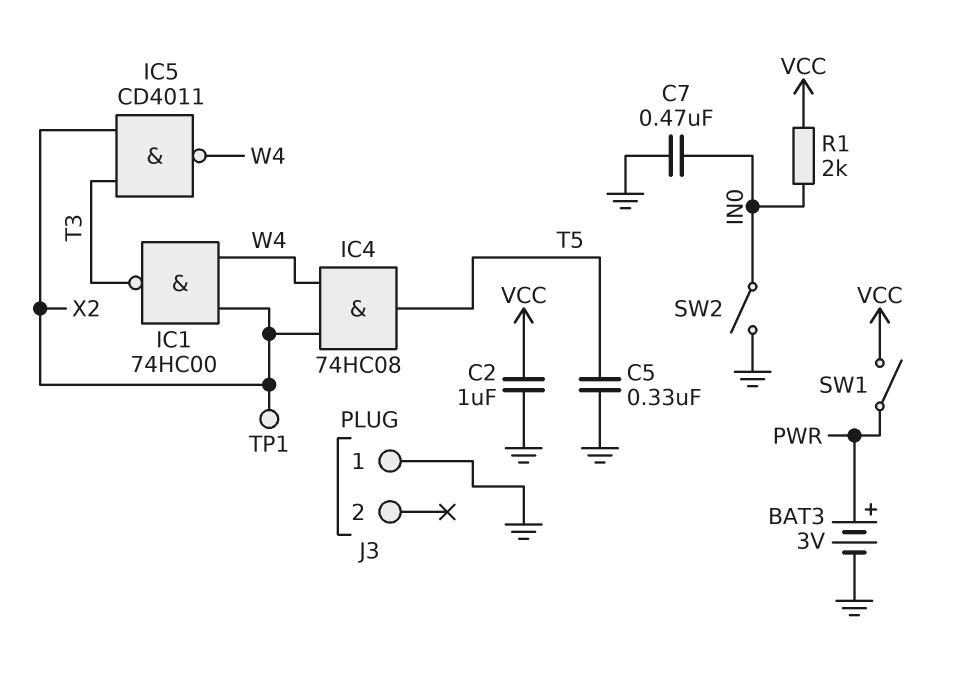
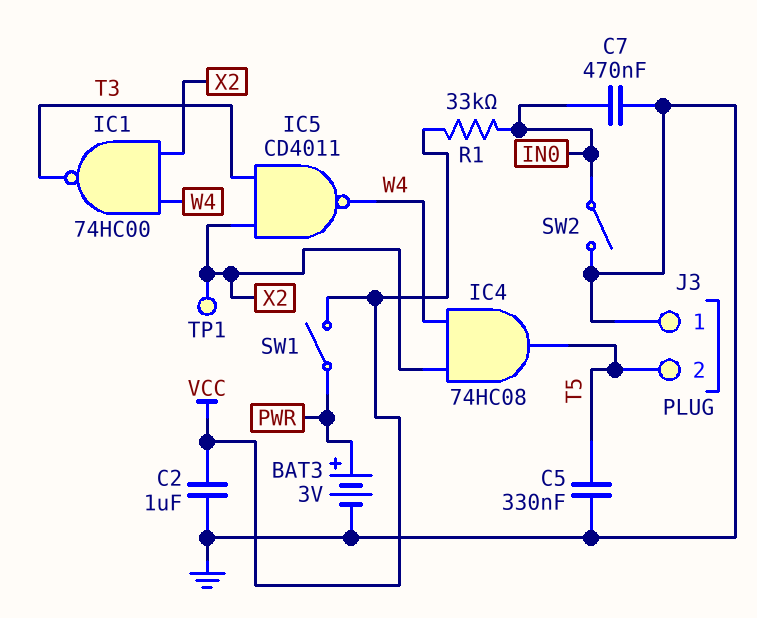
J3 pin 2: none -> T5
R1: 2k (IN0, VCC) -> 33k (IN0, VCC)

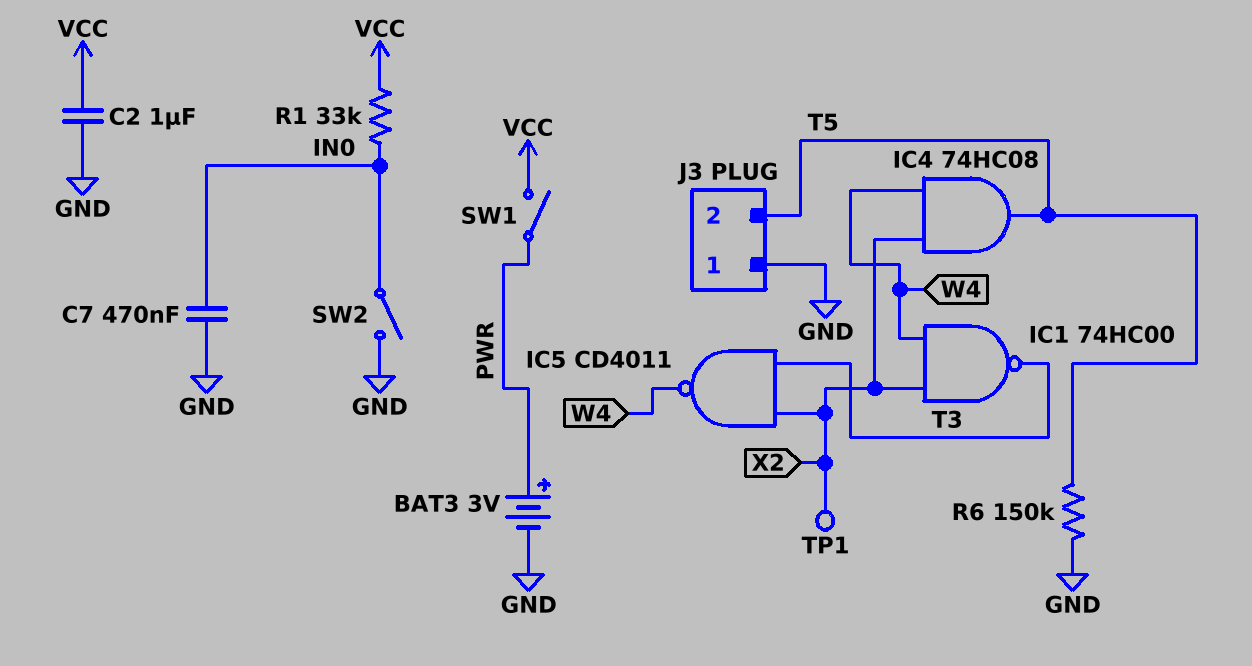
C5: 330nF (GND, T5) -> none
R6: none -> 150k (GND, T5)

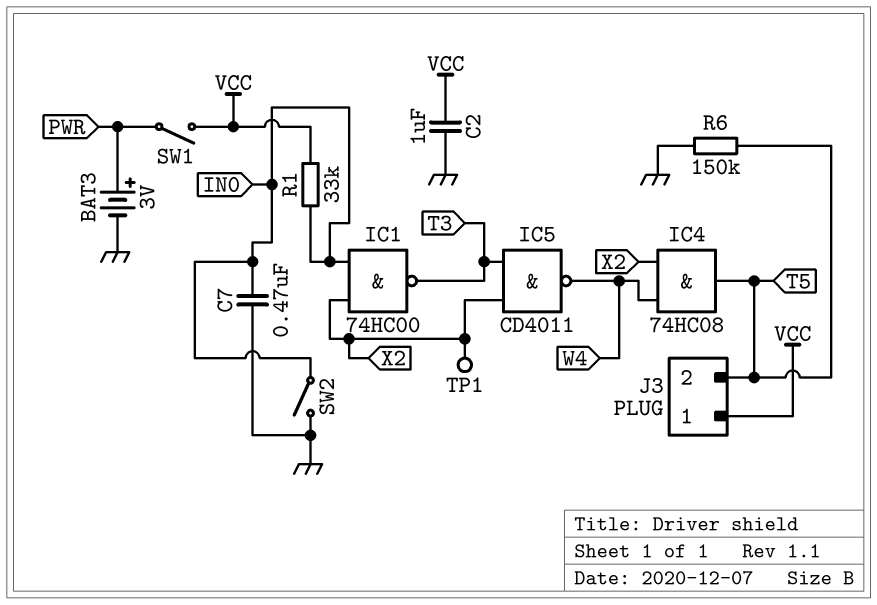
IC1: NAND 74HC00 (in W4, in X2, out T3) -> NAND 74HC00 (in IN0, in X2, out T3)
J3 pin 1: GND -> VCC

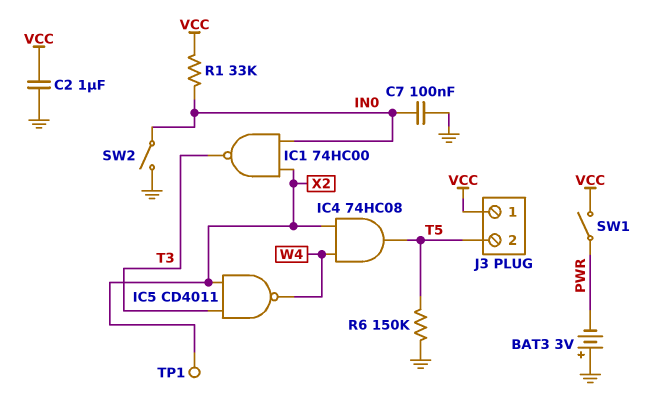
BAT3: 3V (plus PWR, minus GND) -> 3V (plus GND, minus PWR)
C7: 470nF (GND, IN0) -> 100nF (GND, IN0)

